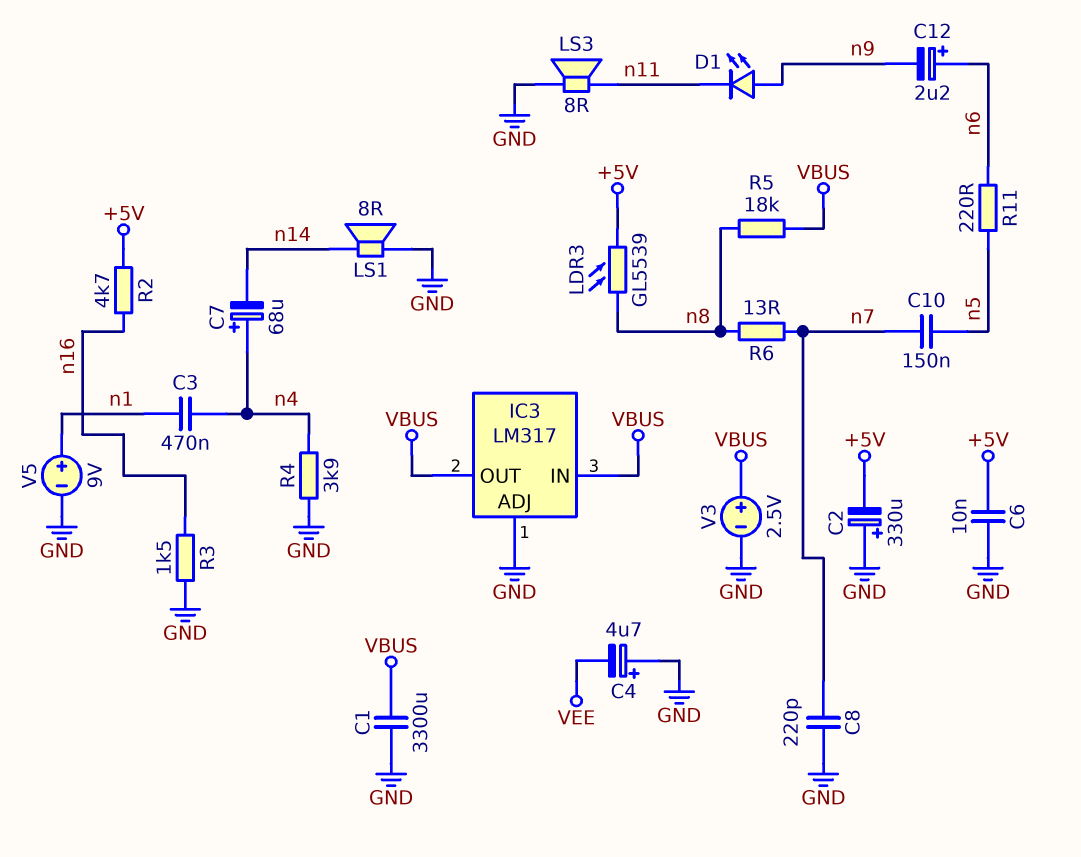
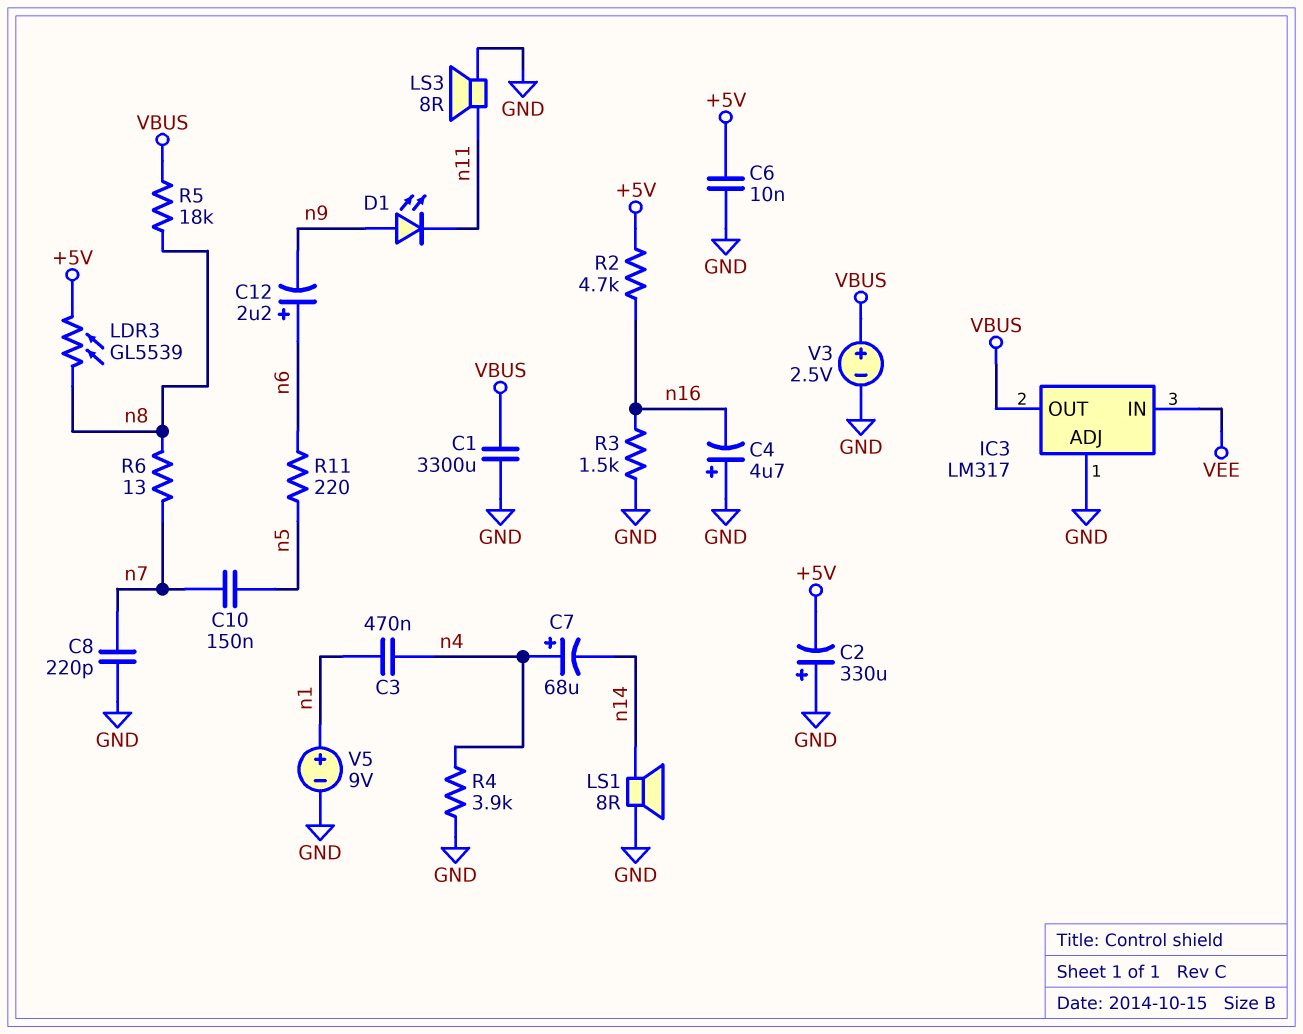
C4: 4.7uF (plus GND, minus VEE) -> 4.7uF (plus GND, minus n16)
IC3 pin IN: VBUS -> VEE

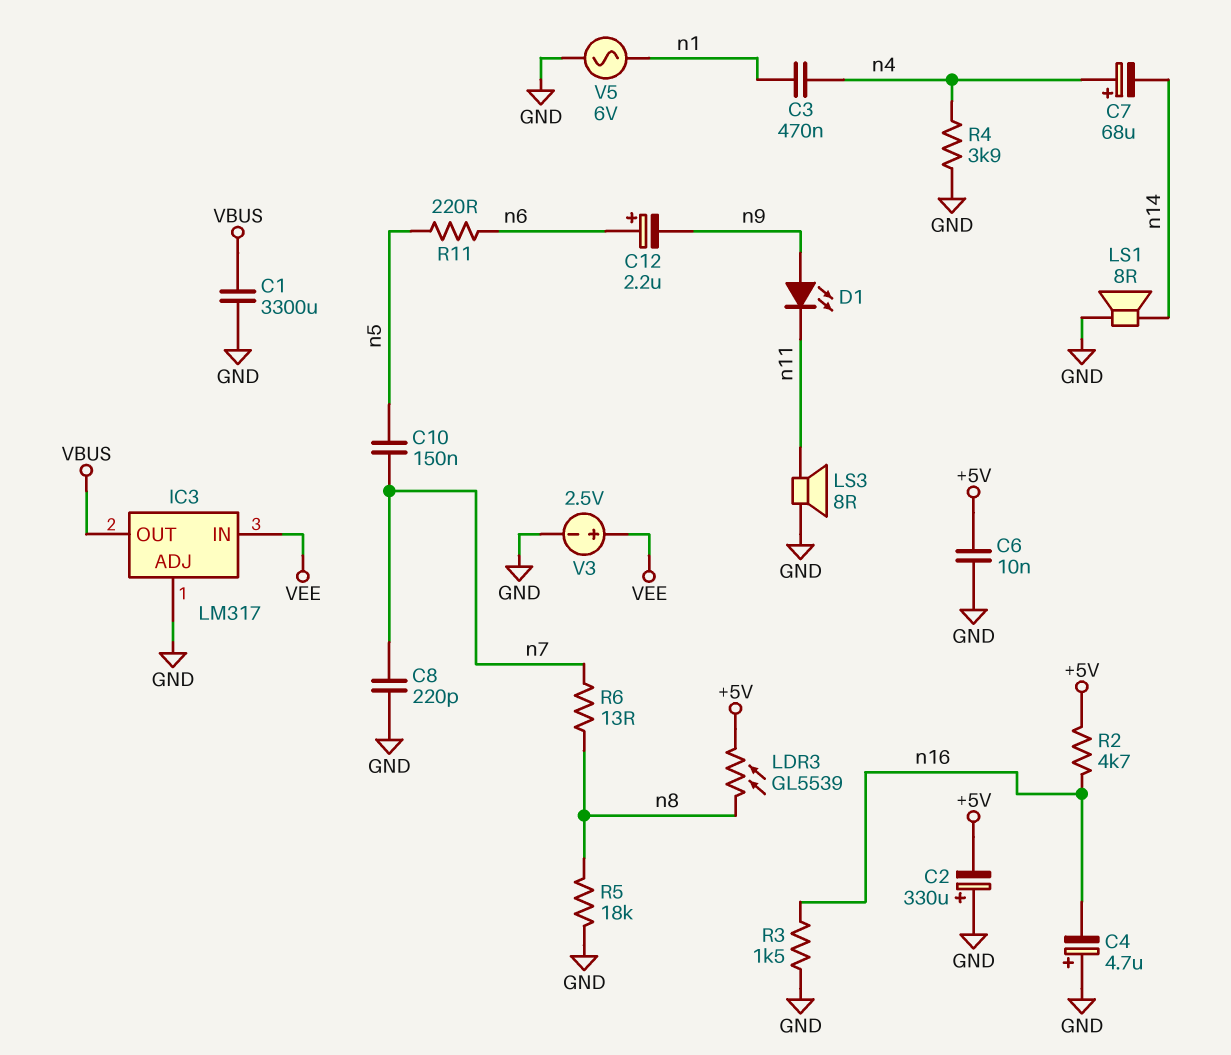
R5: 18k (VBUS, n8) -> 18k (GND, n8)
V3: 2.5V (plus VBUS, minus GND) -> 2.5V (plus VEE, minus GND)
V5: 9V (plus n1, minus GND) -> AC 6V (GND, n1)

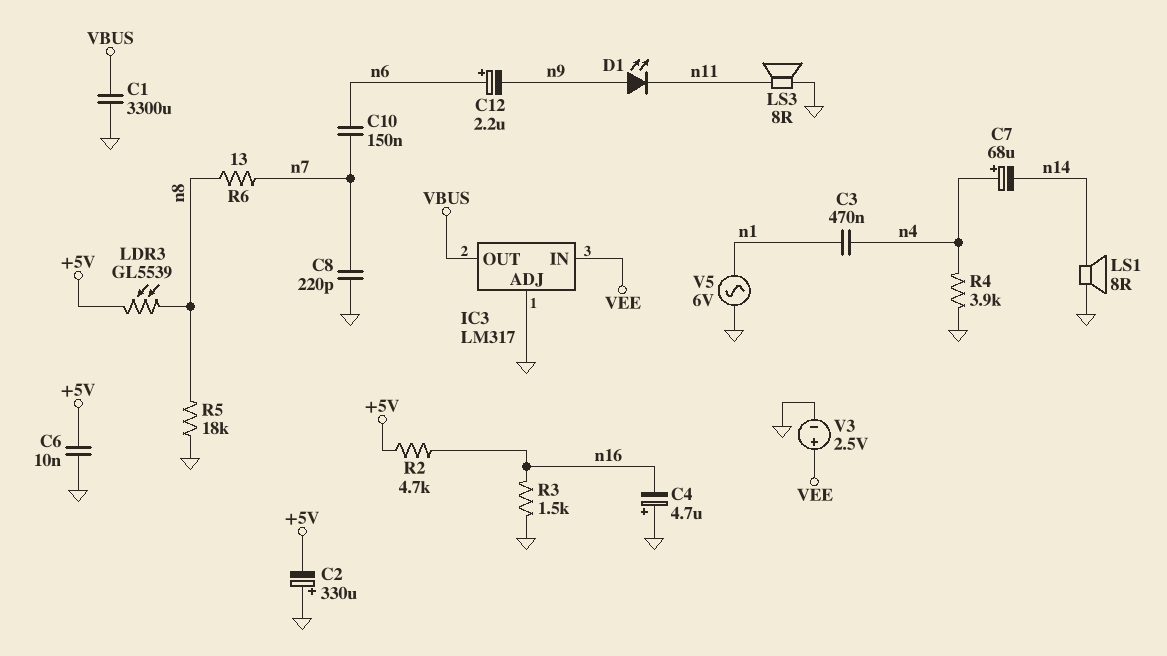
C10: 150nF (n5, n7) -> 150nF (n6, n7)
R11: 220 (n5, n6) -> none

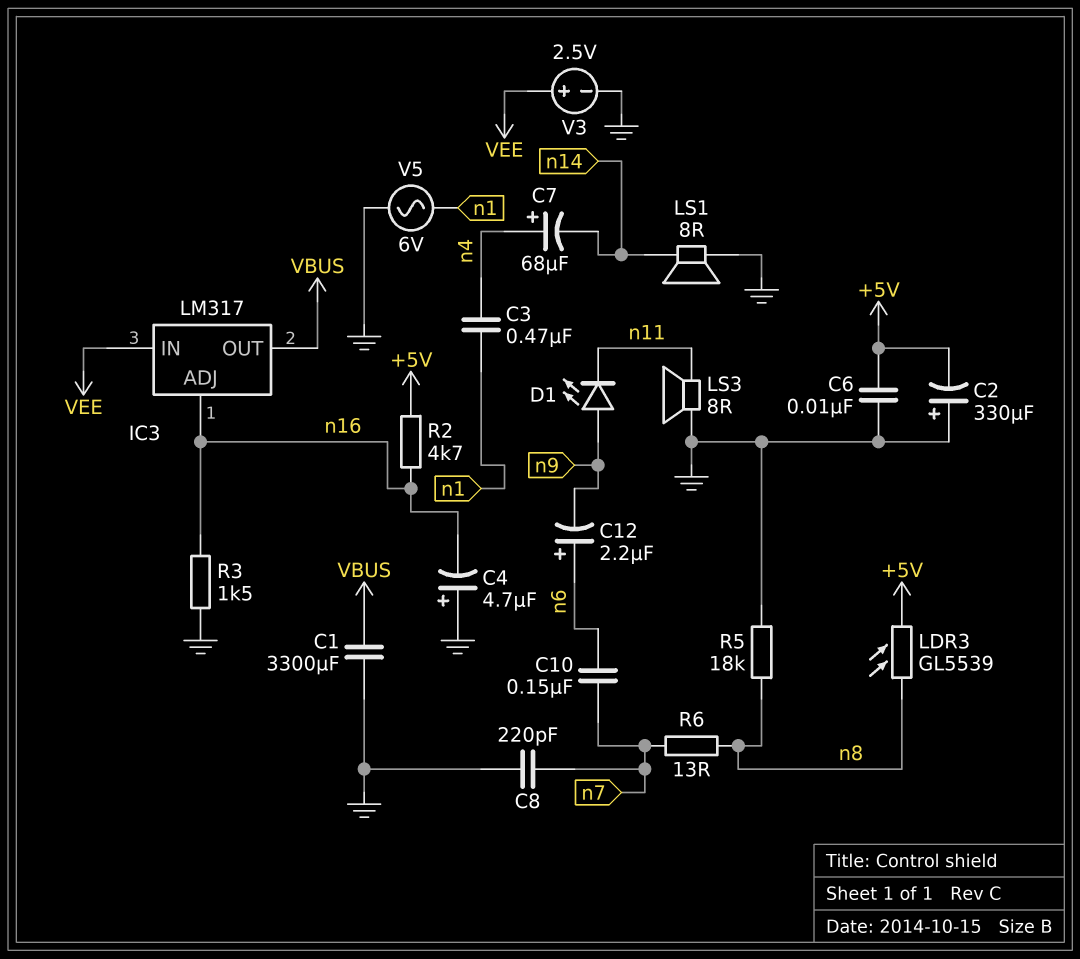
IC3 pin ADJ: GND -> n16
R4: 3.9k (GND, n4) -> none

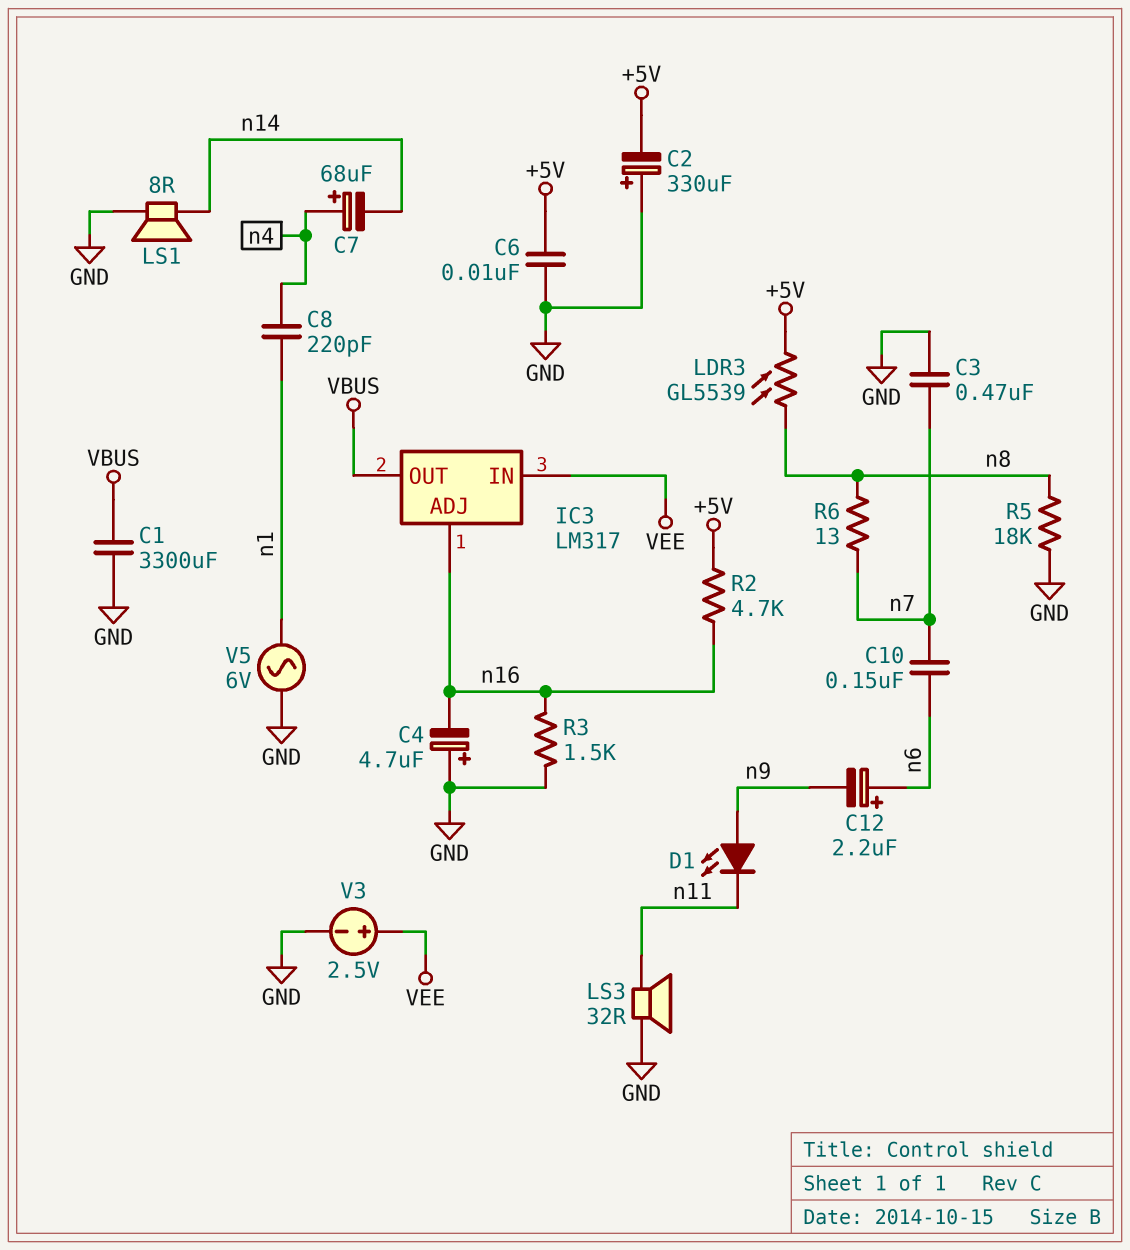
C3: 470nF (n1, n4) -> 470nF (GND, n7)
C8: 220pF (GND, n7) -> 220pF (n1, n4)
LS3: speaker 8R (GND, n11) -> speaker 32R (GND, n11)

